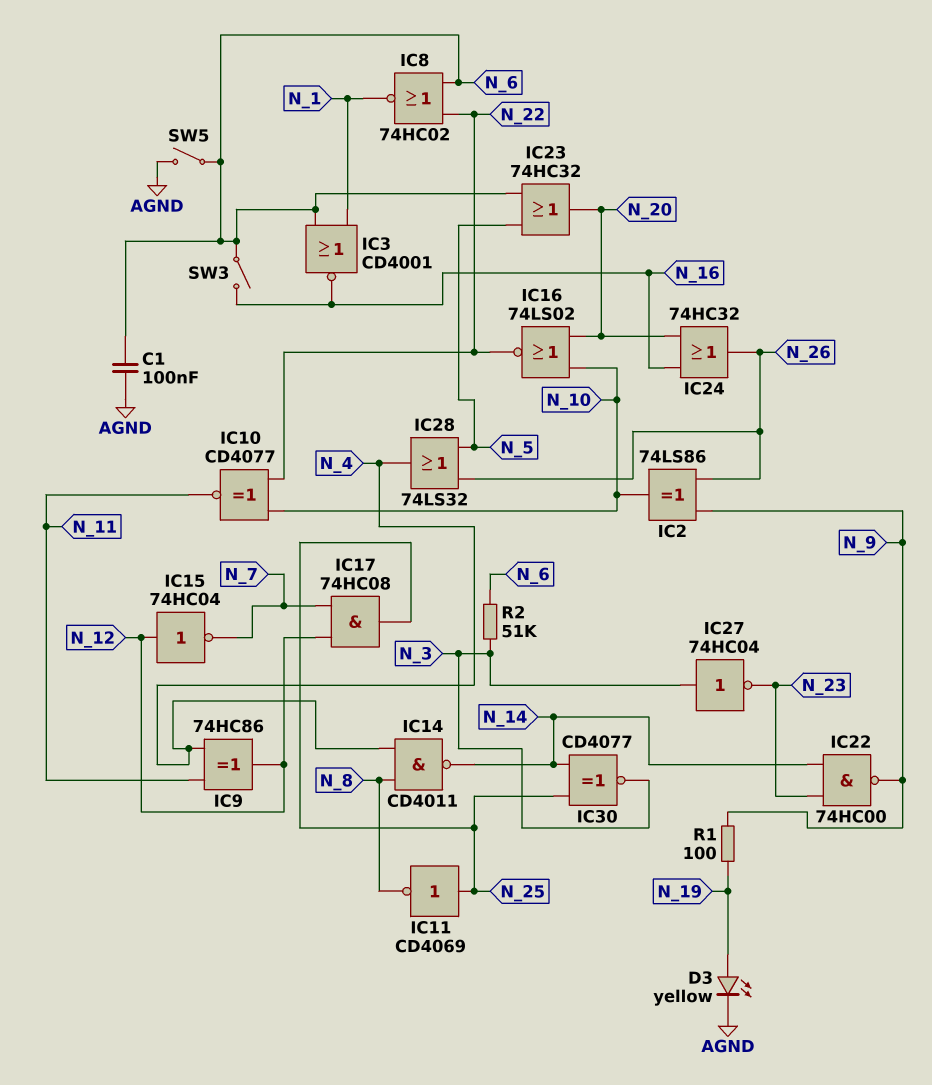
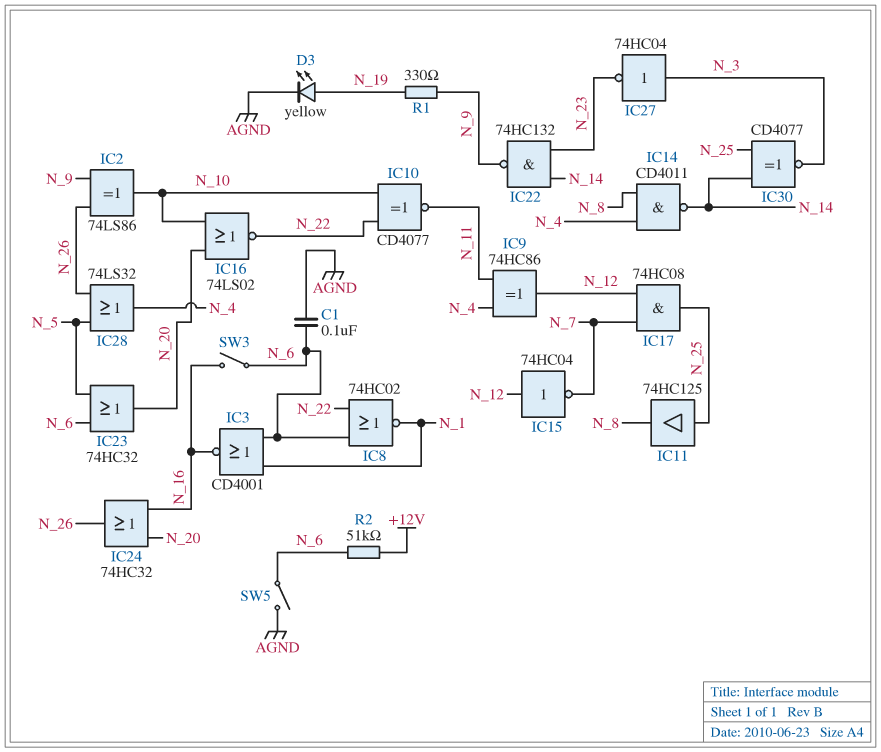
IC11: NOT CD4069 (in N_25, out N_8) -> buffer 74HC125 (in N_25, out N_8)
IC22: NAND 74HC00 (in N_14, in N_23, out N_9) -> NAND 74HC132 (in N_14, in N_23, out N_9)
R1: 100 (N_9, N_19) -> 330 (N_9, N_19)
R2: 51k (N_3, N_6) -> 51k (+12V, N_6)

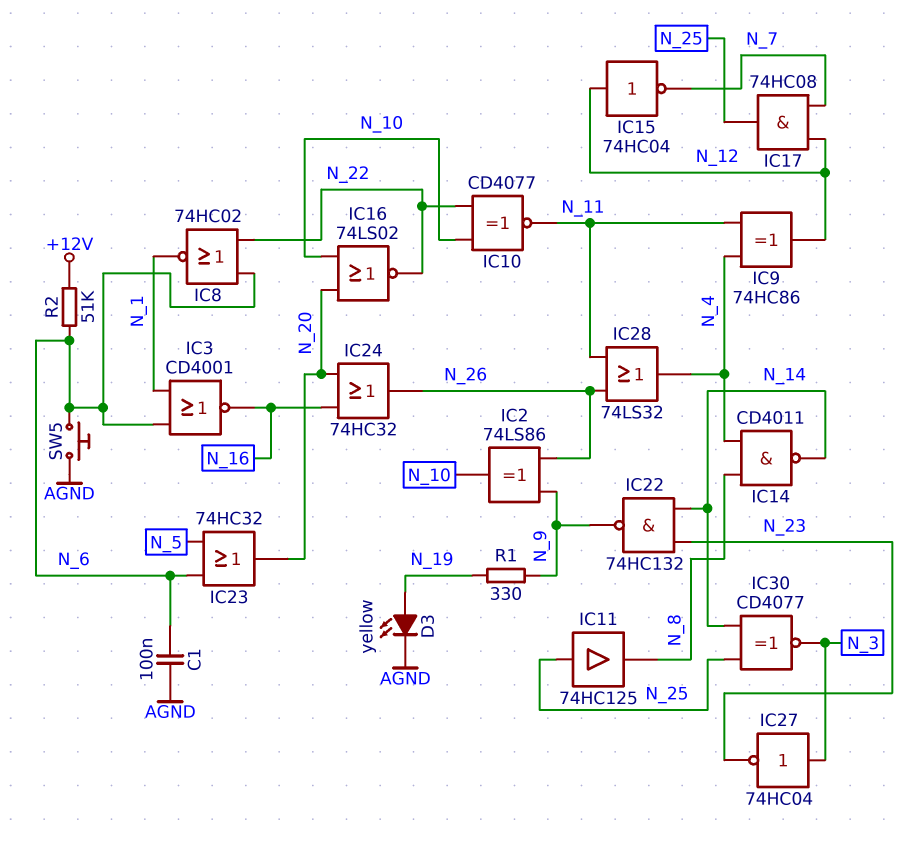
IC28: OR 74LS32 (in N_5, in N_26, out N_4) -> OR 74LS32 (in N_11, in N_26, out N_4)
SW3: switch (N_6, N_16) -> none
SW5: switch (AGND, N_6) -> button (AGND, N_6)

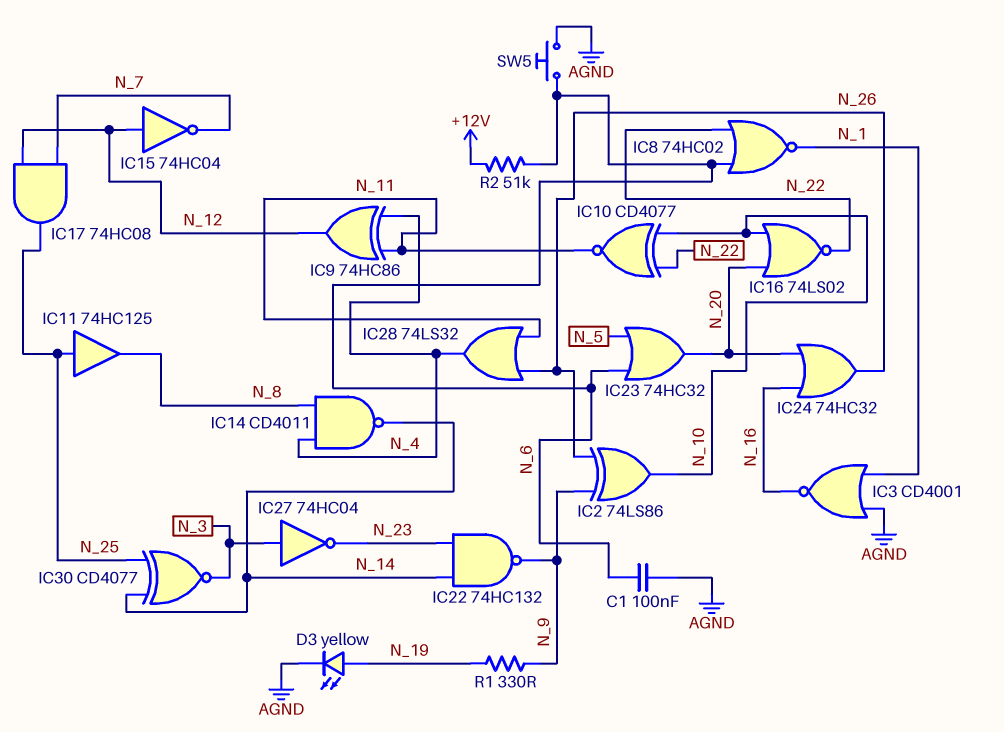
IC3: NOR CD4001 (in N_1, in N_6, out N_16) -> NOR CD4001 (in AGND, in N_1, out N_16)

